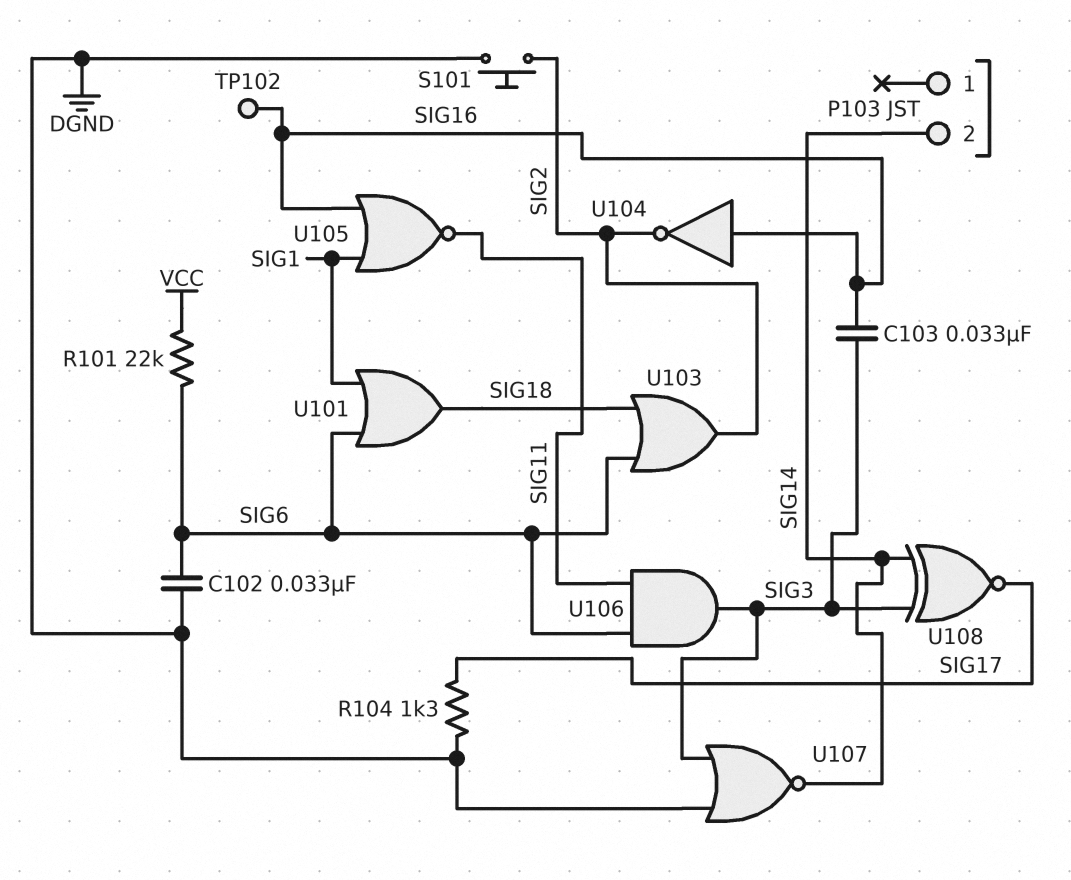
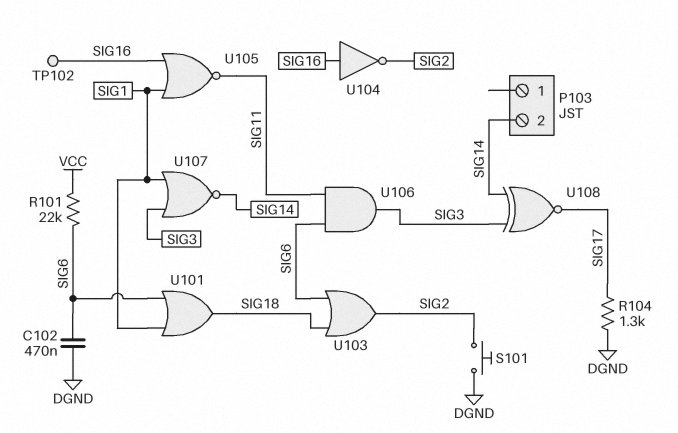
C102: 33nF (DGND, SIG6) -> 470nF (DGND, SIG6)
C103: 33nF (SIG3, SIG16) -> none
U107: NOR (in DGND, in SIG3, out SIG14) -> NOR (in SIG1, in SIG3, out SIG14)

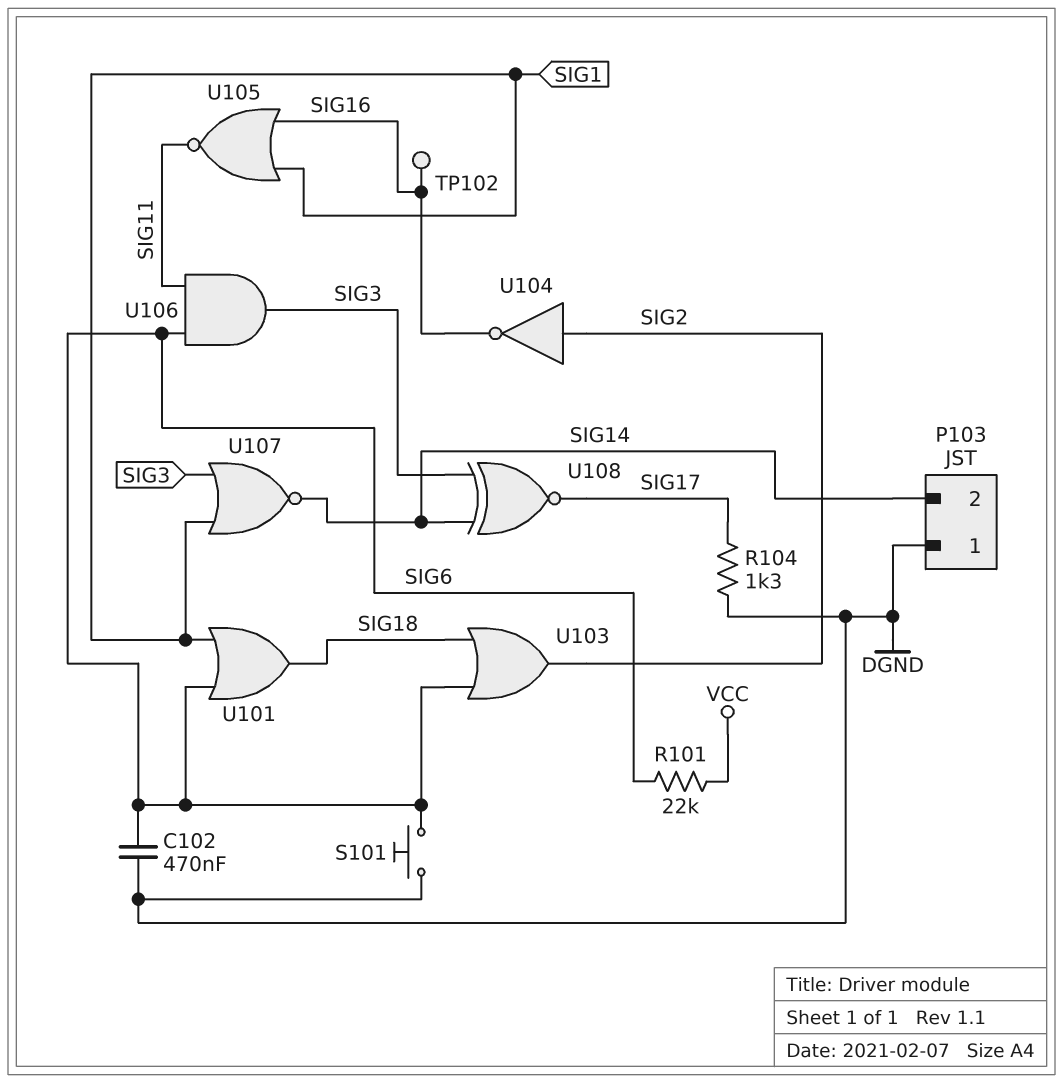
P103 pin 1: none -> DGND
S101: button (DGND, SIG2) -> button (DGND, SIG6)
U104: NOT (in SIG16, out SIG2) -> NOT (in SIG2, out SIG16)

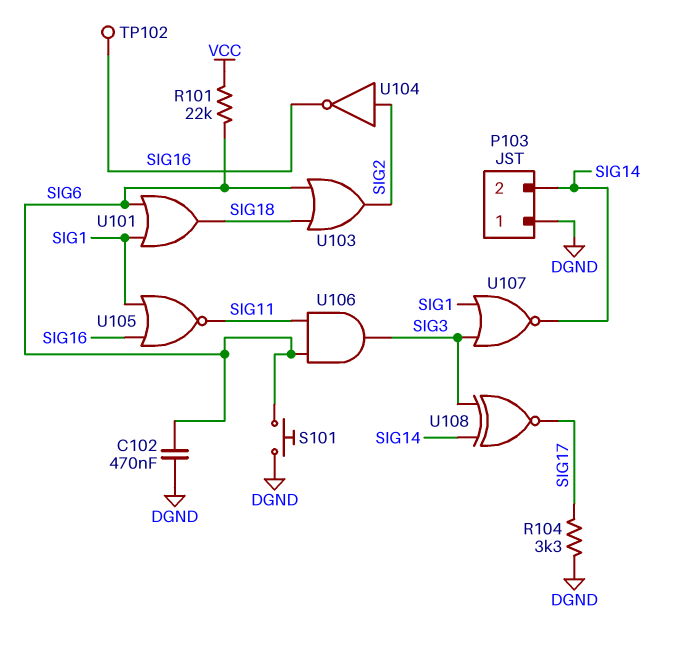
R104: 1.3k (DGND, SIG17) -> 3.3k (DGND, SIG17)

